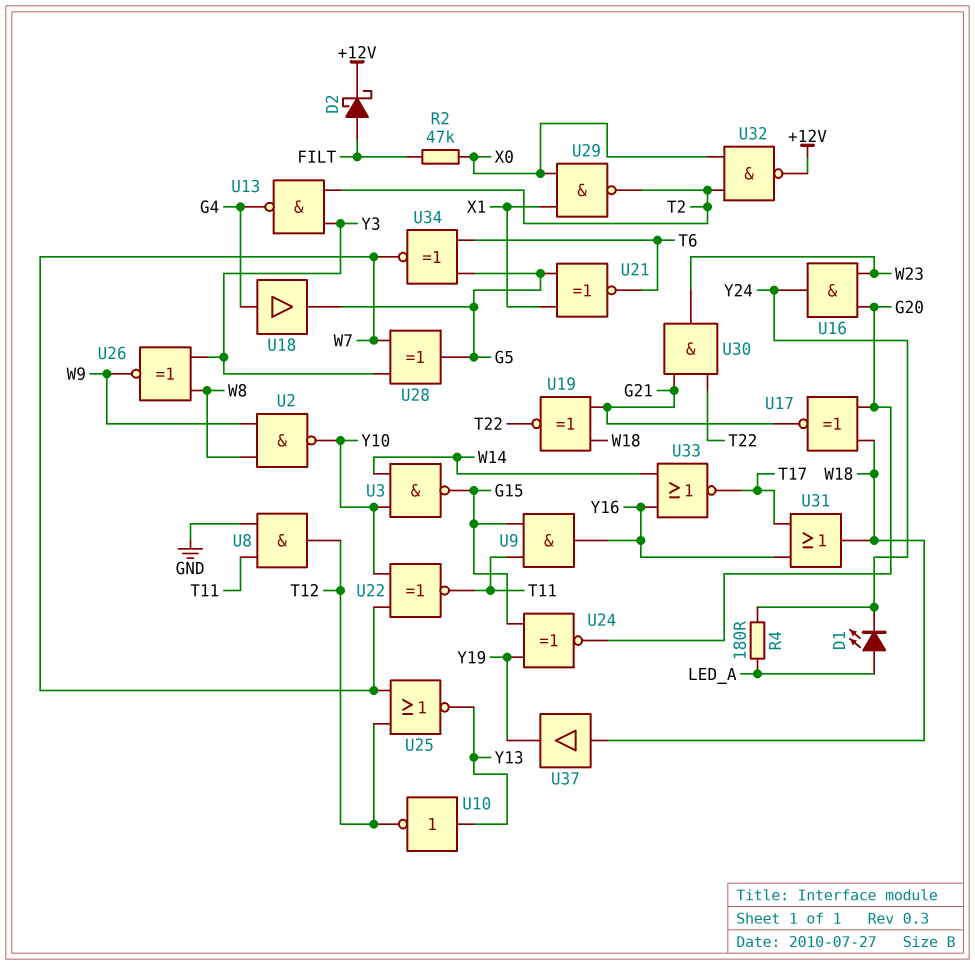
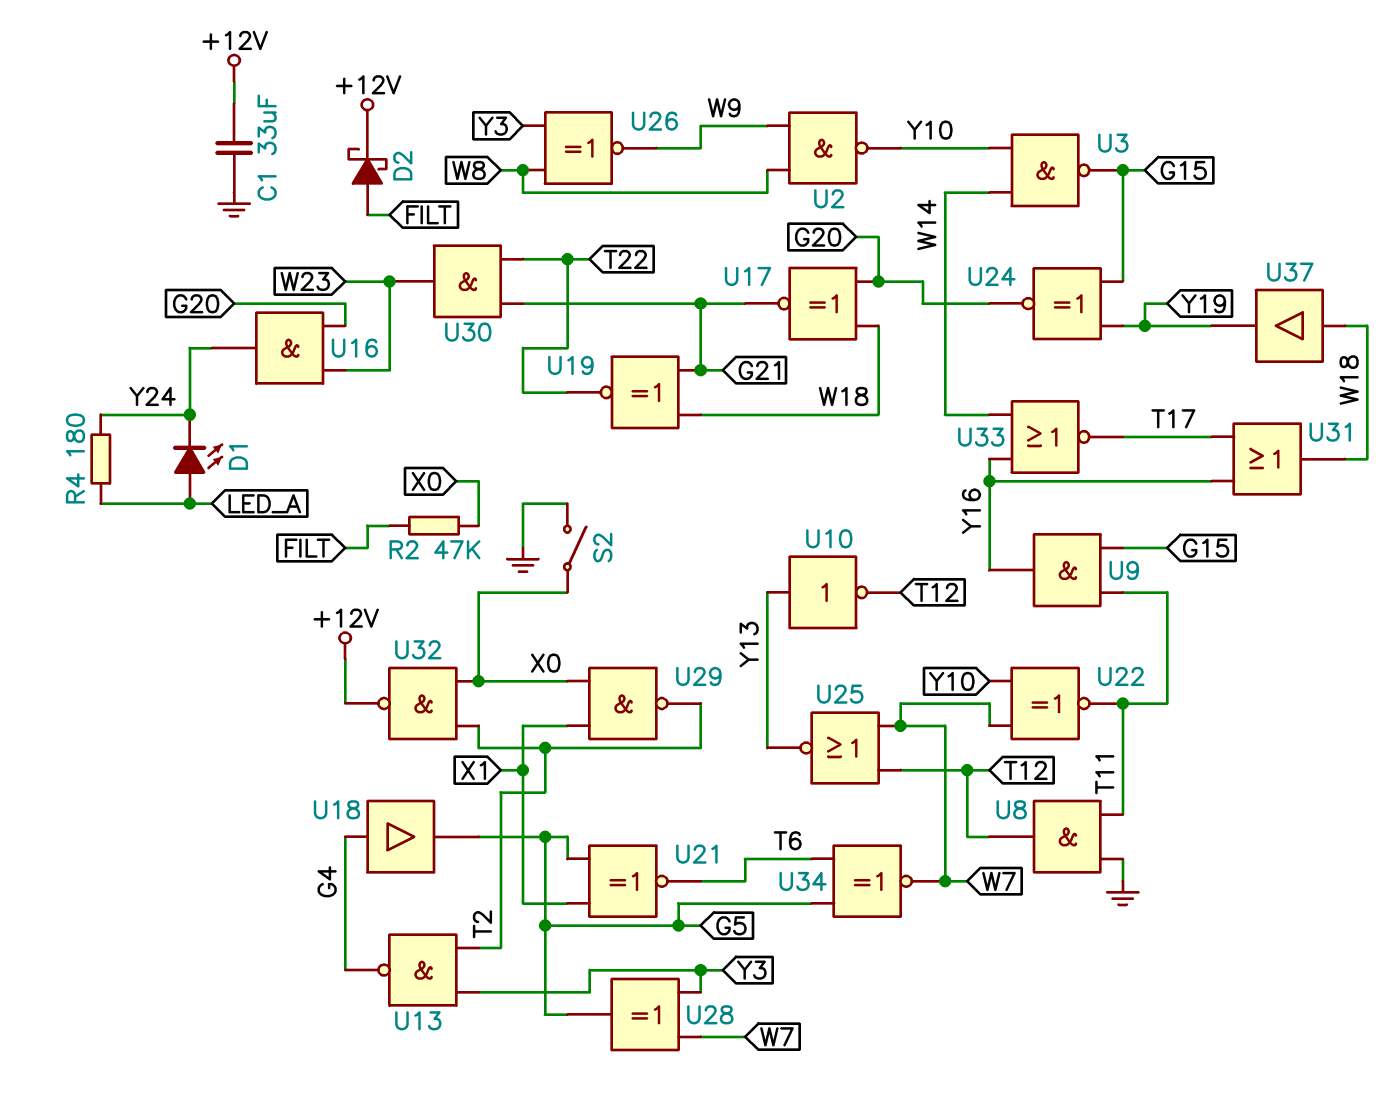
C1: none -> 33uF (+12V, GND)
S2: none -> switch (GND, X0)

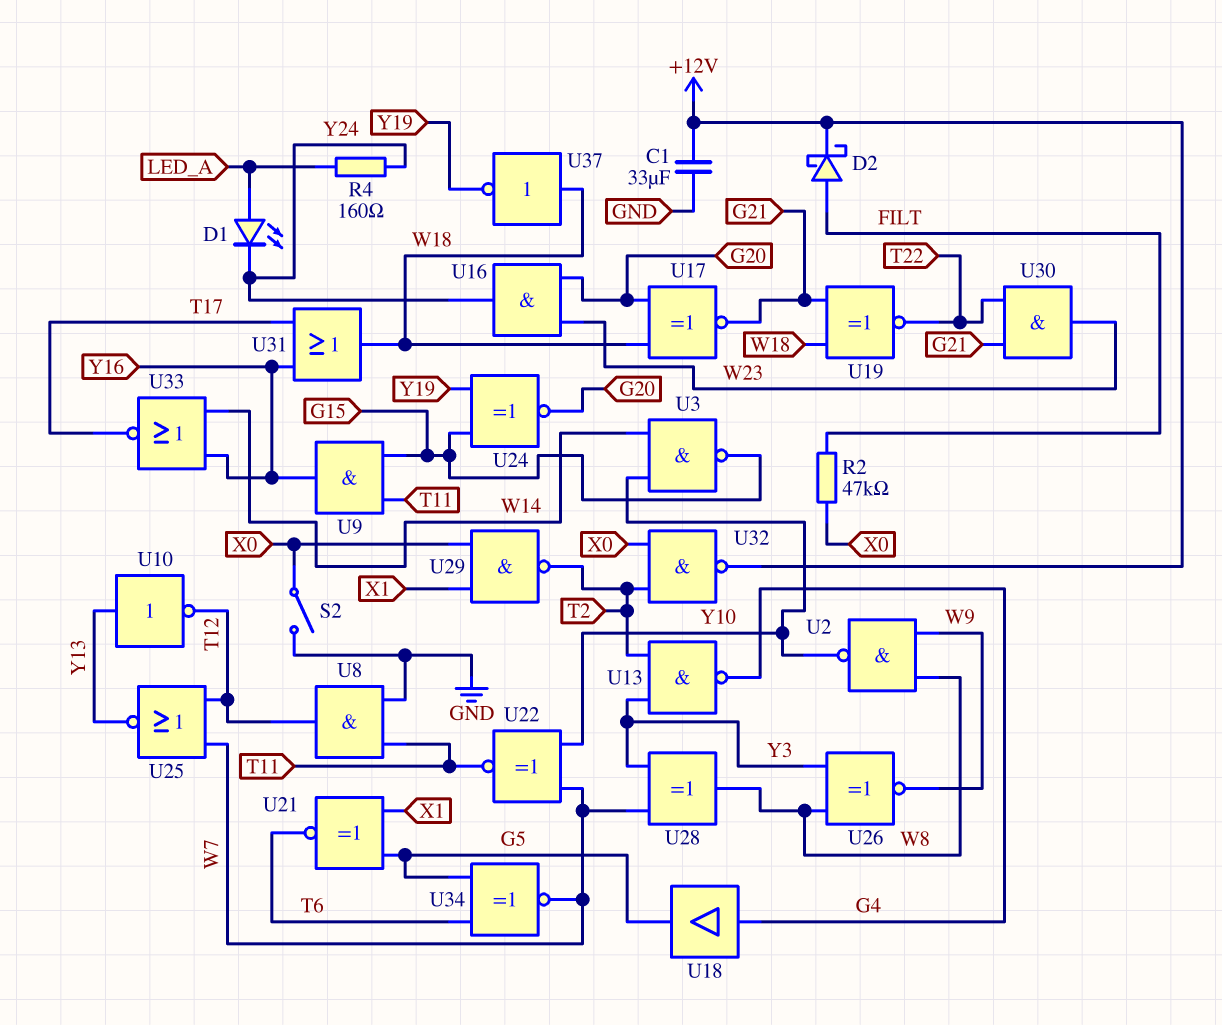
R4: 180 (LED_A, Y24) -> 160 (LED_A, Y24)
U28: XOR (in W7, in Y3, out G5) -> XOR (in W7, in Y3, out W8)
U37: buffer (in W18, out Y19) -> NOT (in W18, out Y19)

